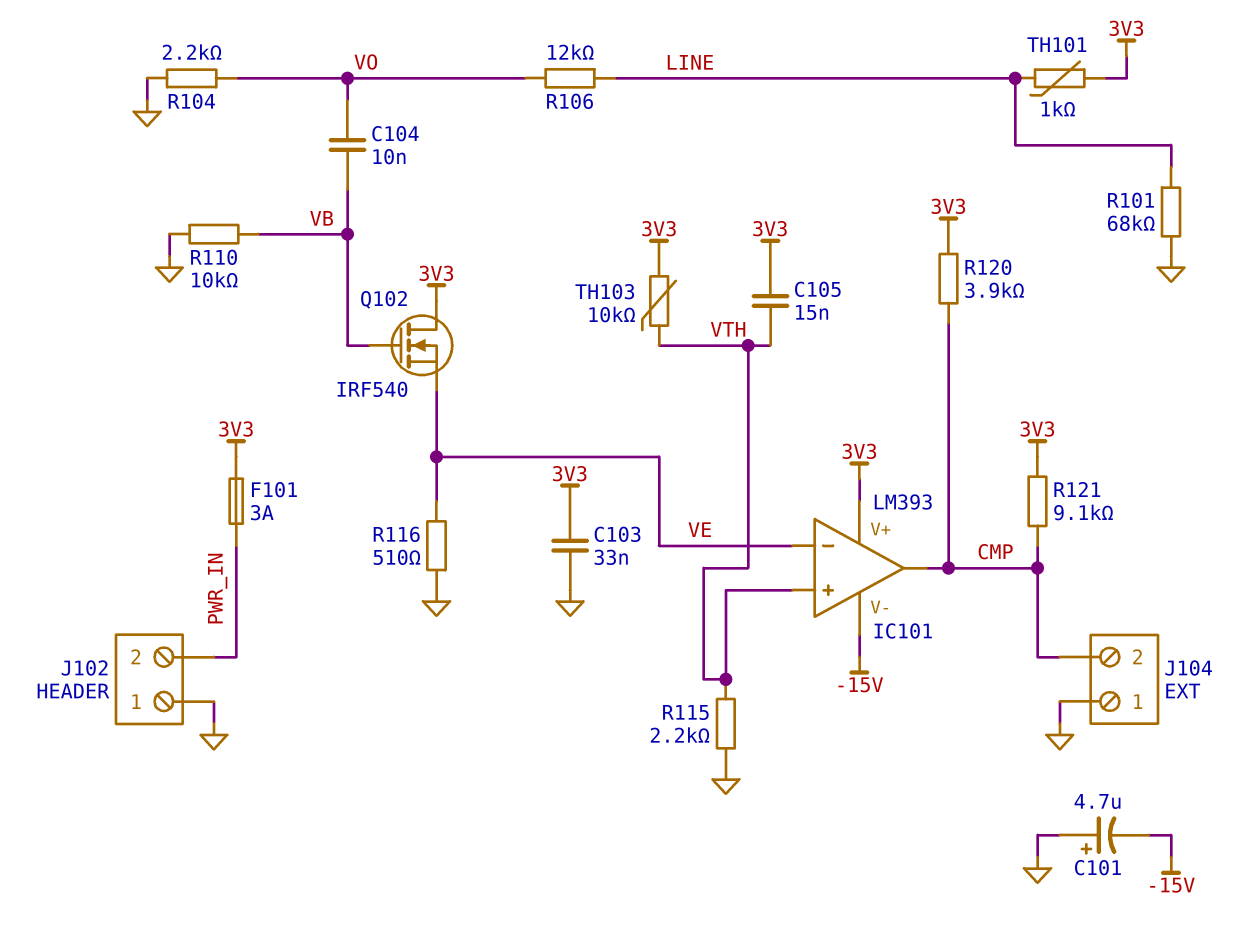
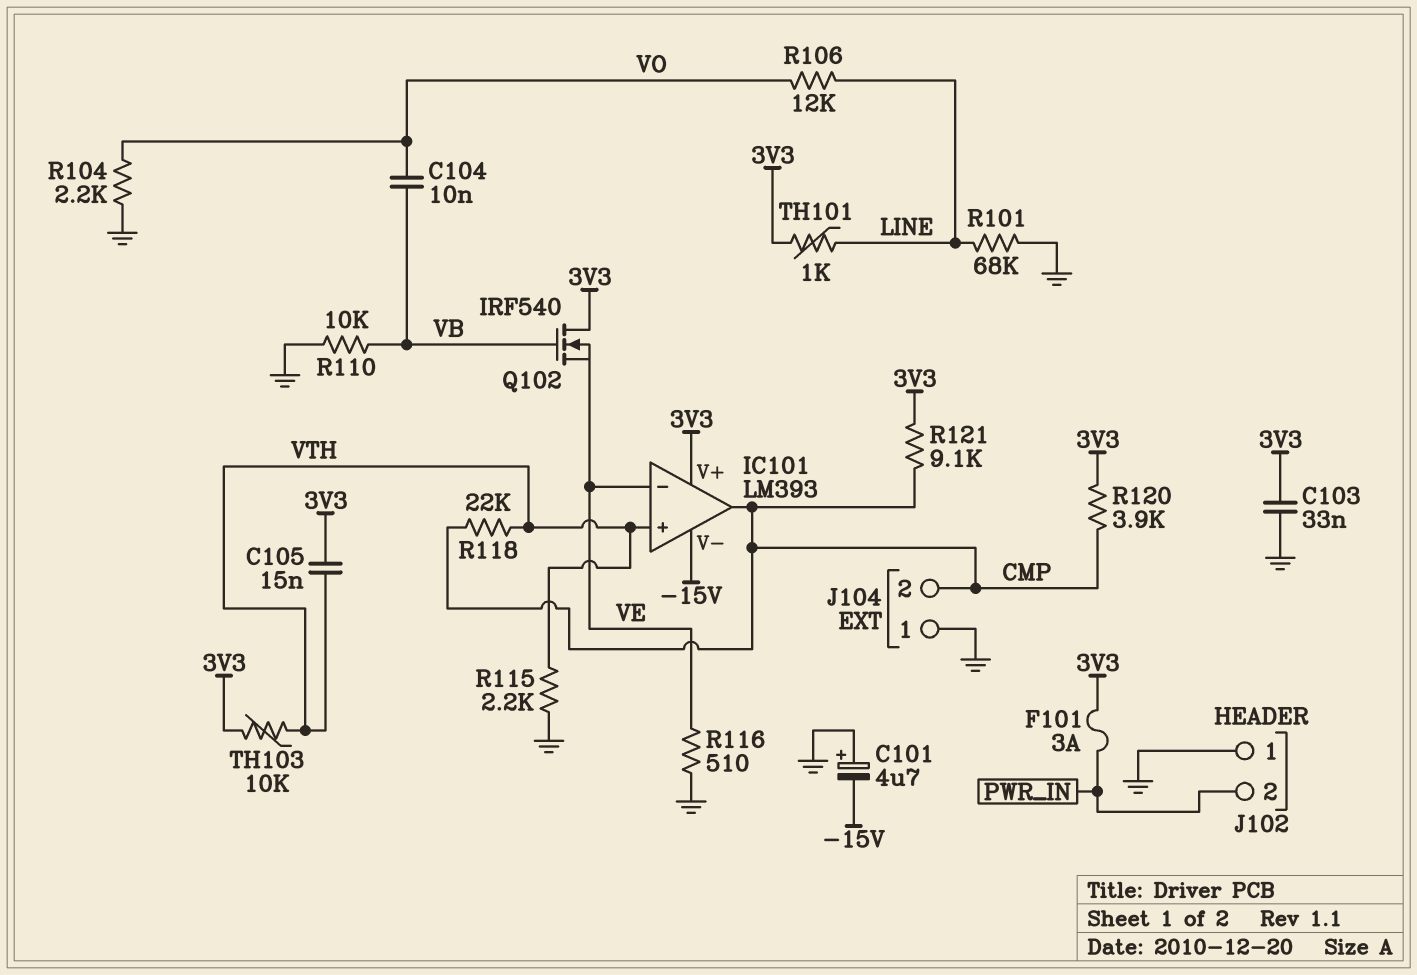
R118: none -> 22k (CMP, VTH)

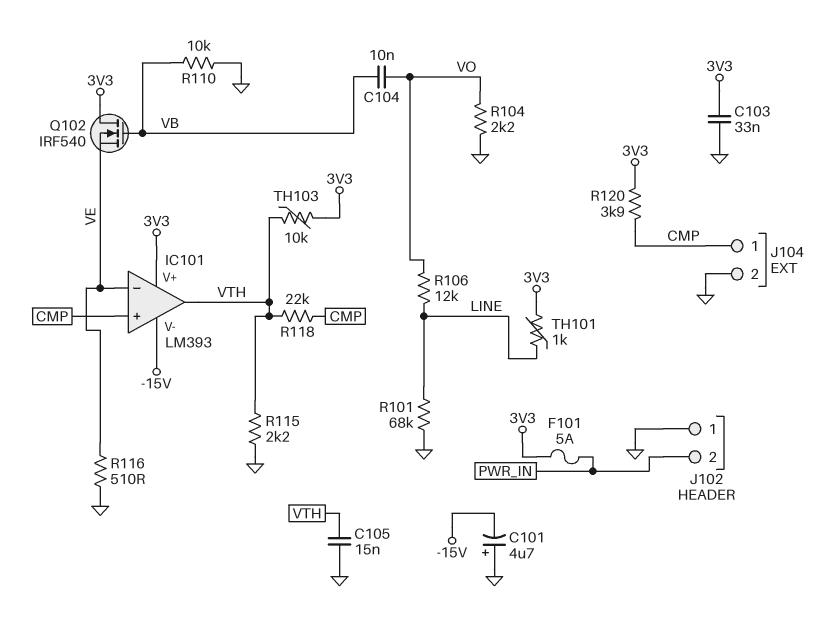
C105: 15nF (3V3, VTH) -> 15nF (GND, VTH)
F101: 3A (3V3, PWR_IN) -> 5A (3V3, PWR_IN)
IC101 pin in+: VTH -> CMP
IC101 pin out: CMP -> VTH
J104 pin 1: GND -> CMP
J104 pin 2: CMP -> GND
R121: 9.1k (3V3, CMP) -> none

